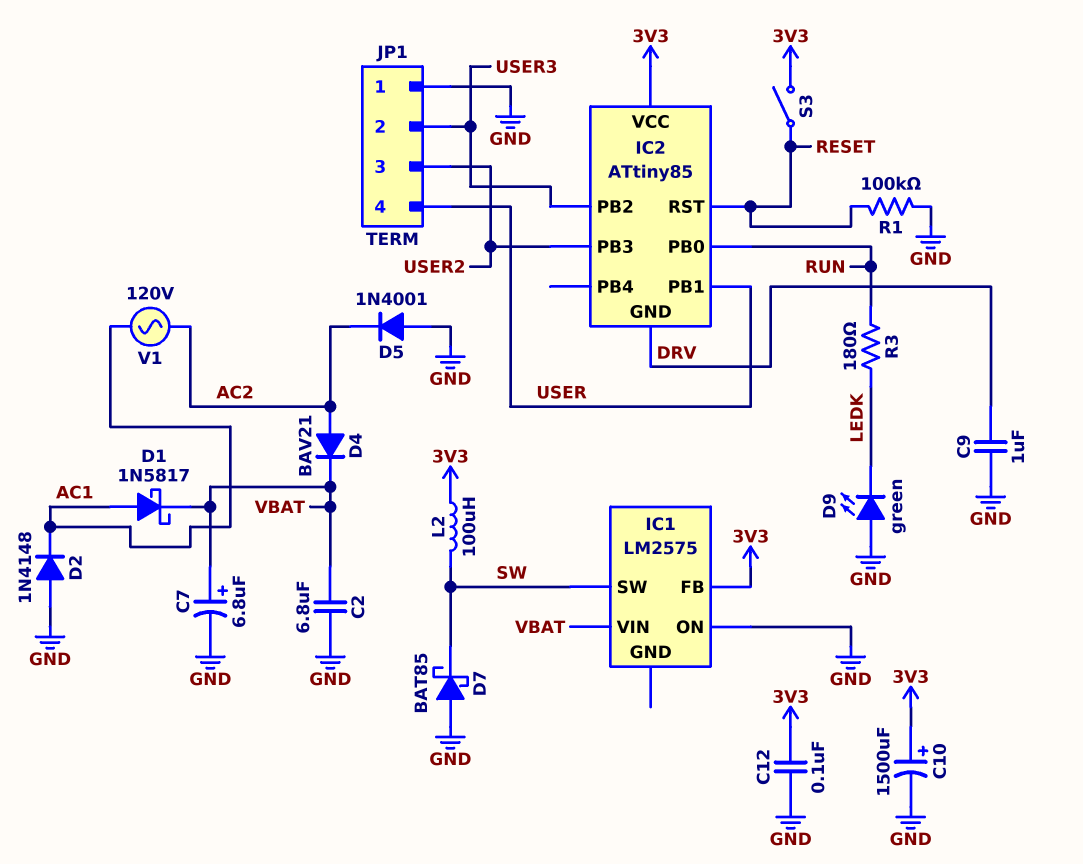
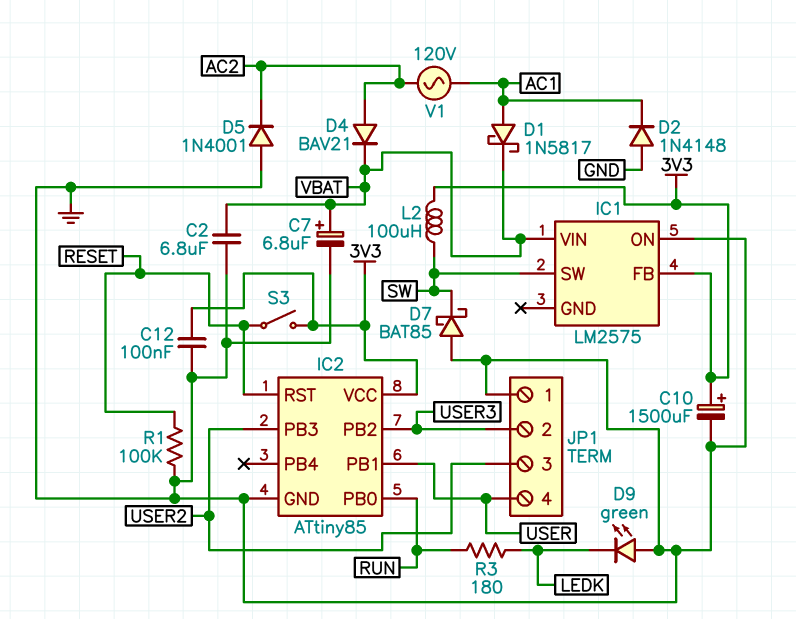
C9: 1uF (DRV, GND) -> none
IC2 pin GND: DRV -> GND

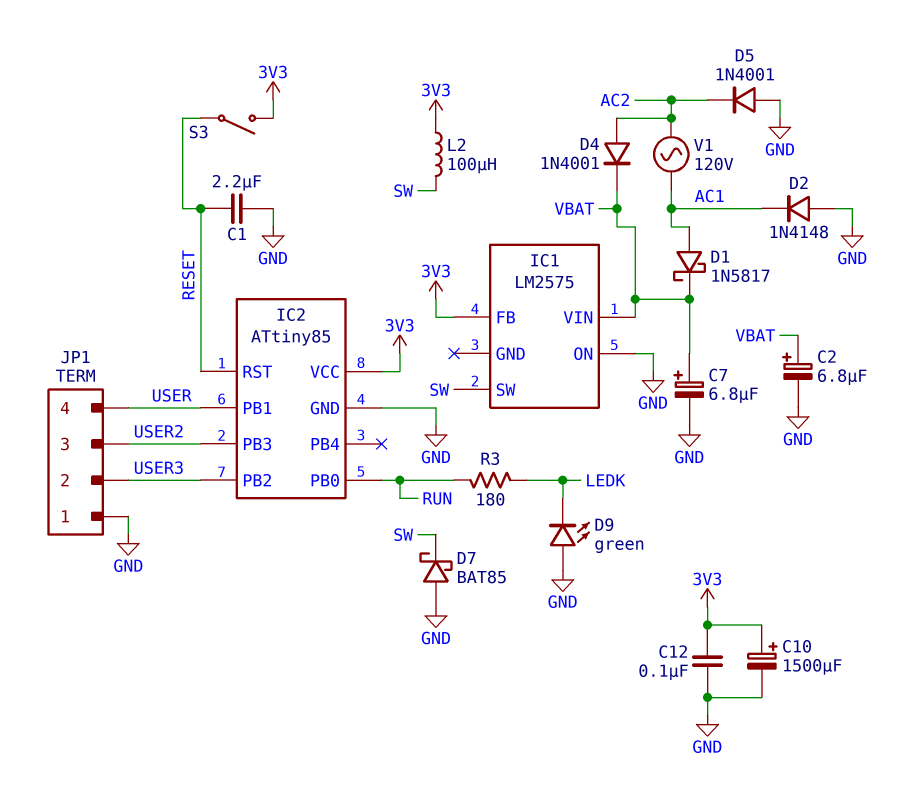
C1: none -> 2.2uF (GND, RESET)
C2: 6.8uF (GND, VBAT) -> 6.8uF (plus VBAT, minus GND)
D4: diode BAV21 (A AC2, K VBAT) -> diode 1N4001 (A AC2, K VBAT)
R1: 100k (GND, RESET) -> none

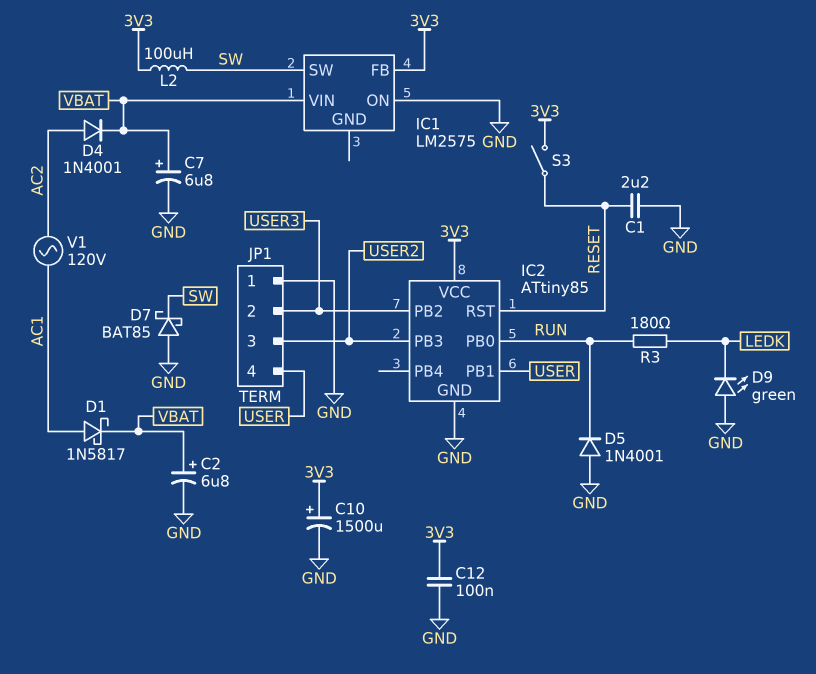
D2: diode 1N4148 (A GND, K AC1) -> none
D5: diode 1N4001 (A GND, K AC2) -> diode 1N4001 (A GND, K RUN)

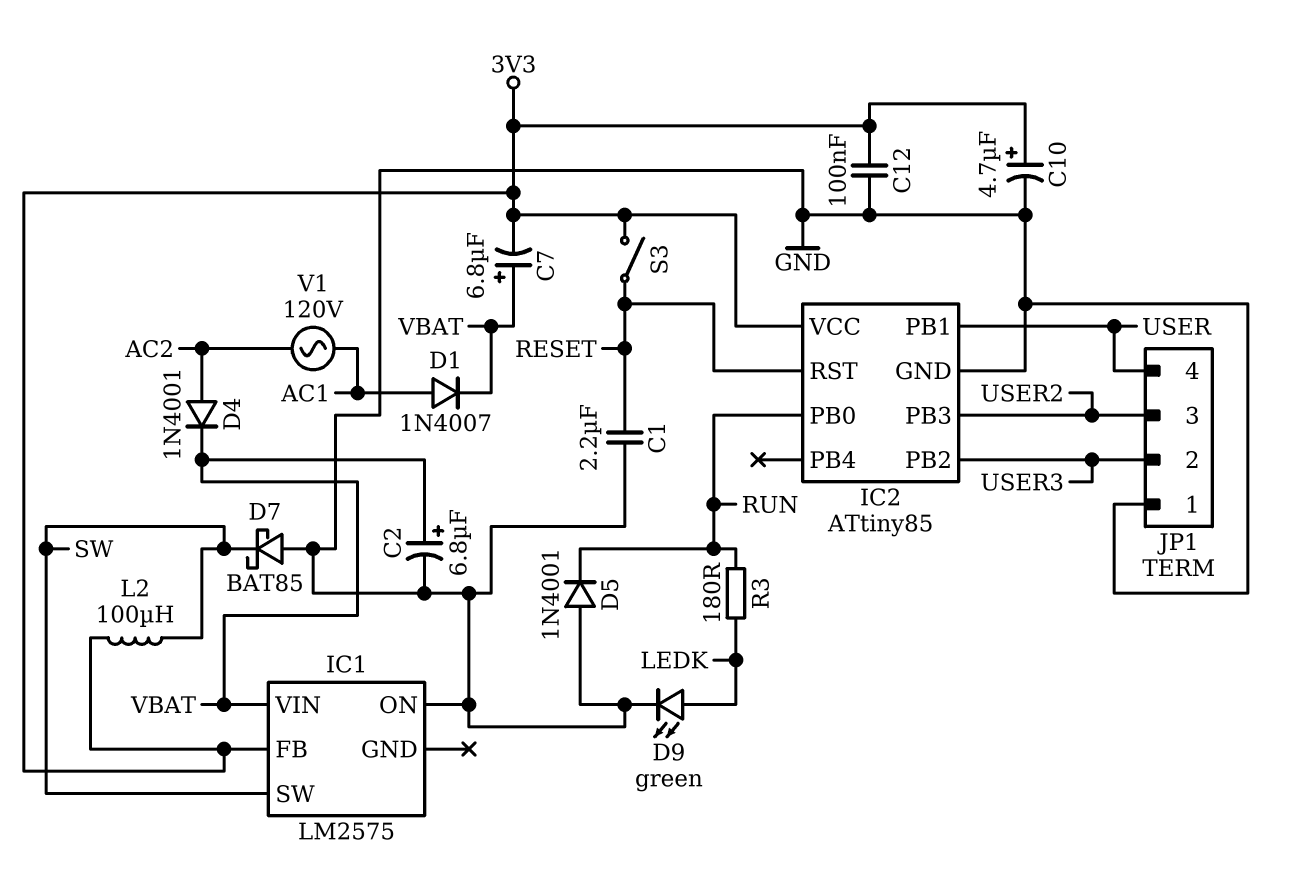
C7: 6.8uF (plus VBAT, minus GND) -> 6.8uF (plus VBAT, minus 3V3)
C10: 1500uF (plus 3V3, minus GND) -> 4.7uF (plus 3V3, minus GND)
D1: schottky 1N5817 (A AC1, K VBAT) -> diode 1N4007 (A AC1, K VBAT)
D9: LED green (A GND, K LEDK) -> LED green (A LEDK, K GND)

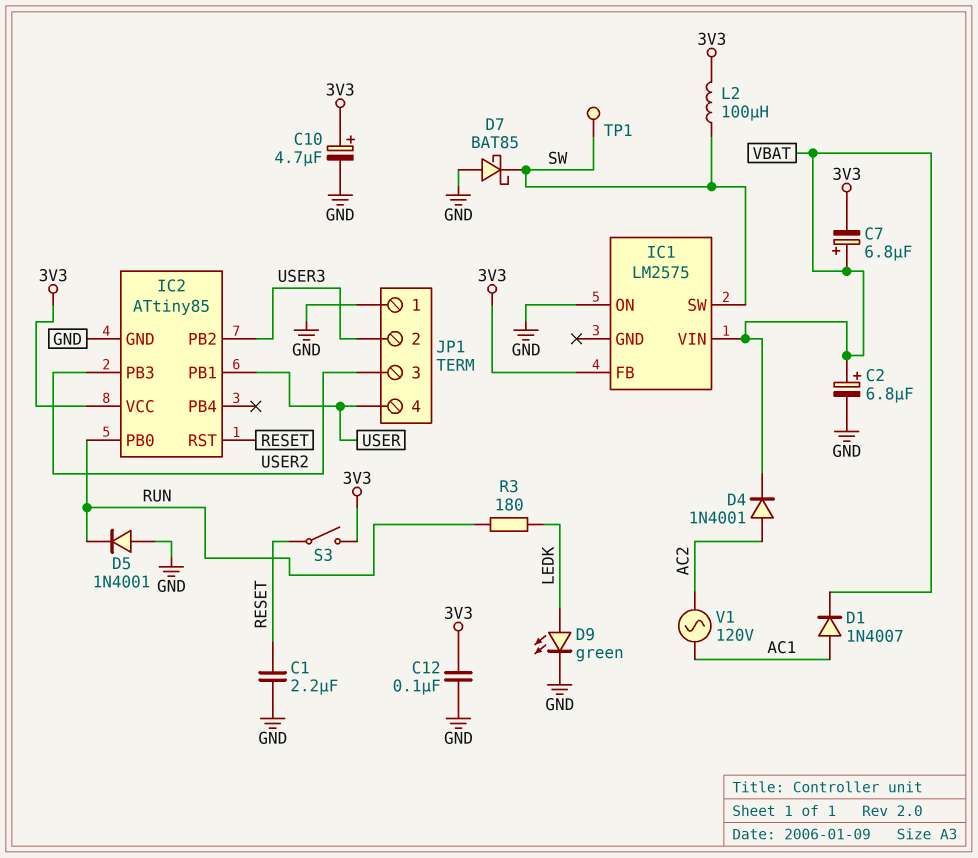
TP1: none -> test point (SW)

